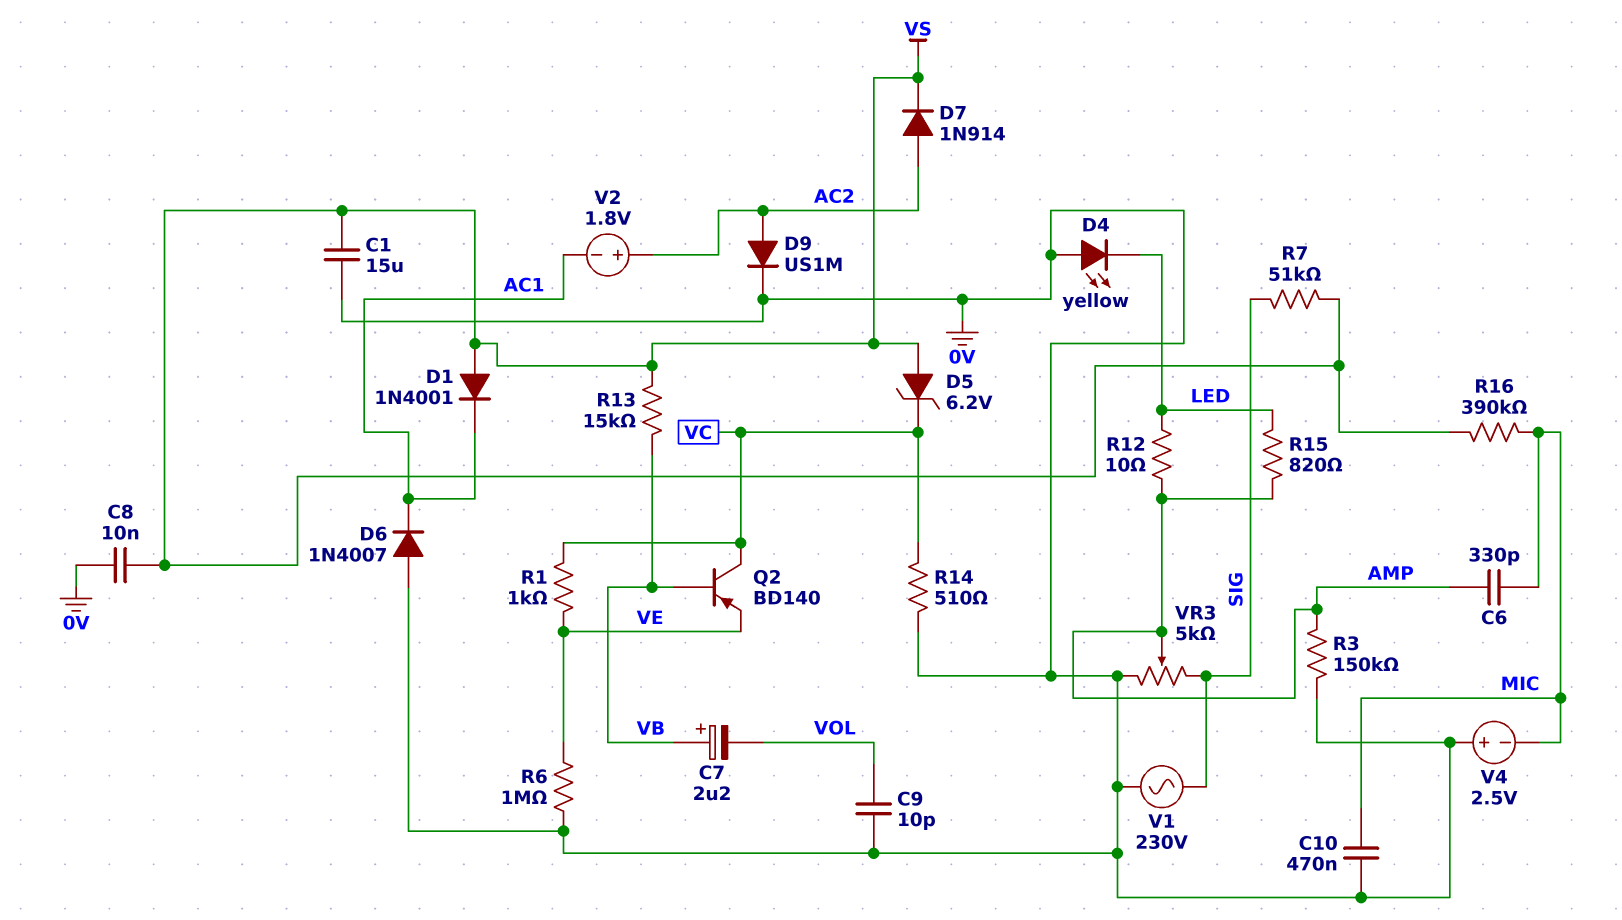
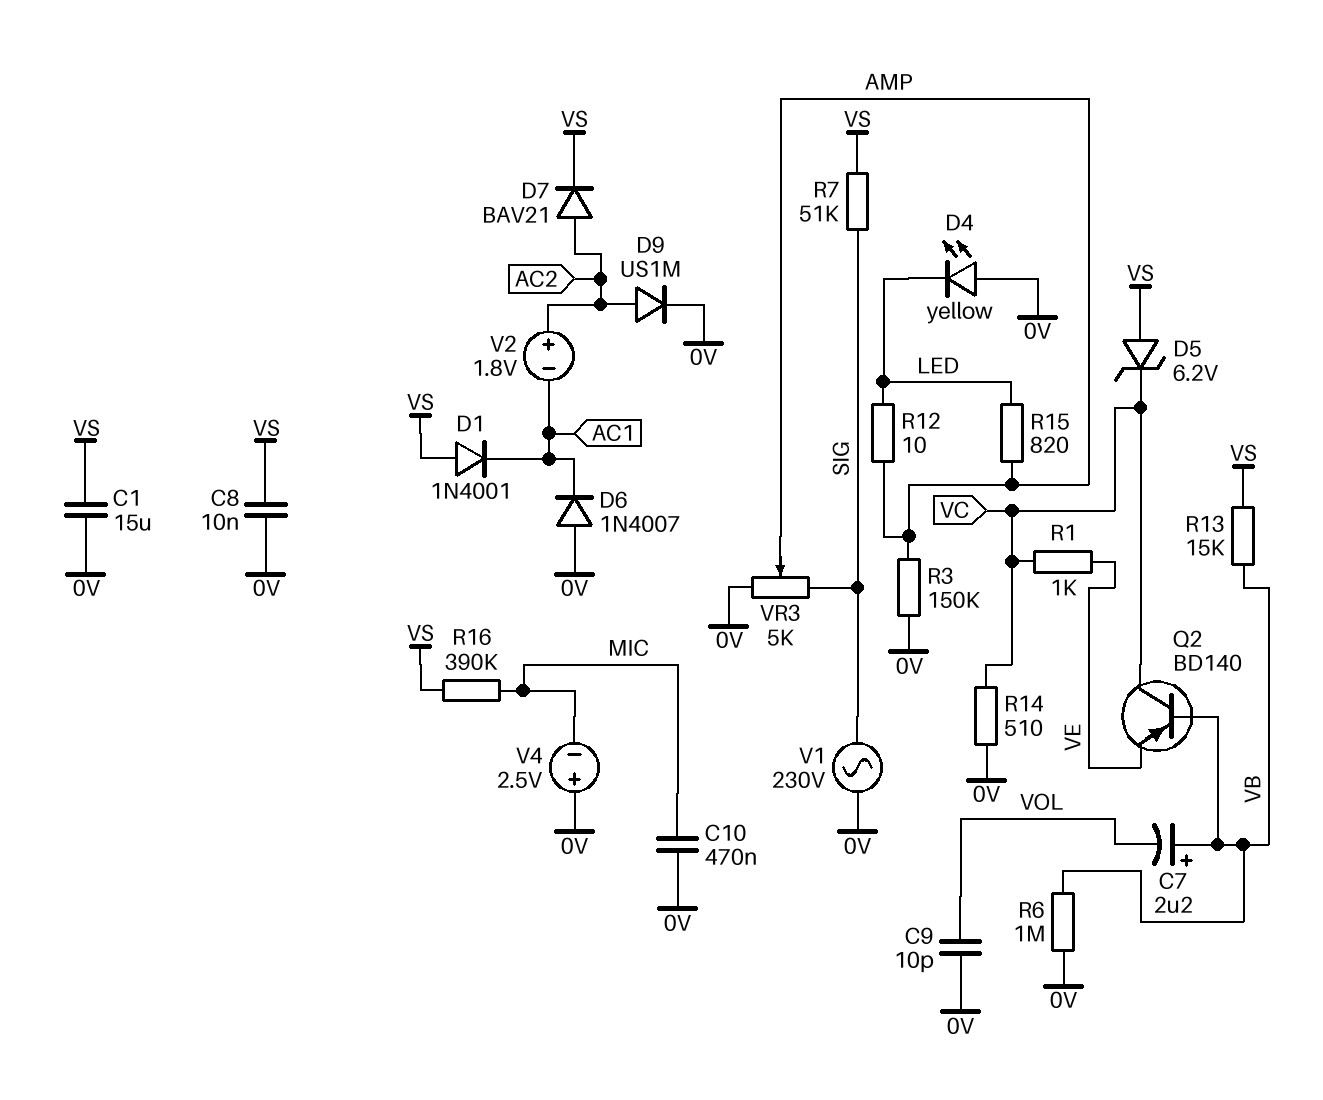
C6: 330pF (AMP, MIC) -> none
D7: diode 1N914 (A AC2, K VS) -> diode BAV21 (A AC2, K VS)
R6: 1M (0V, VE) -> 1M (0V, VB)

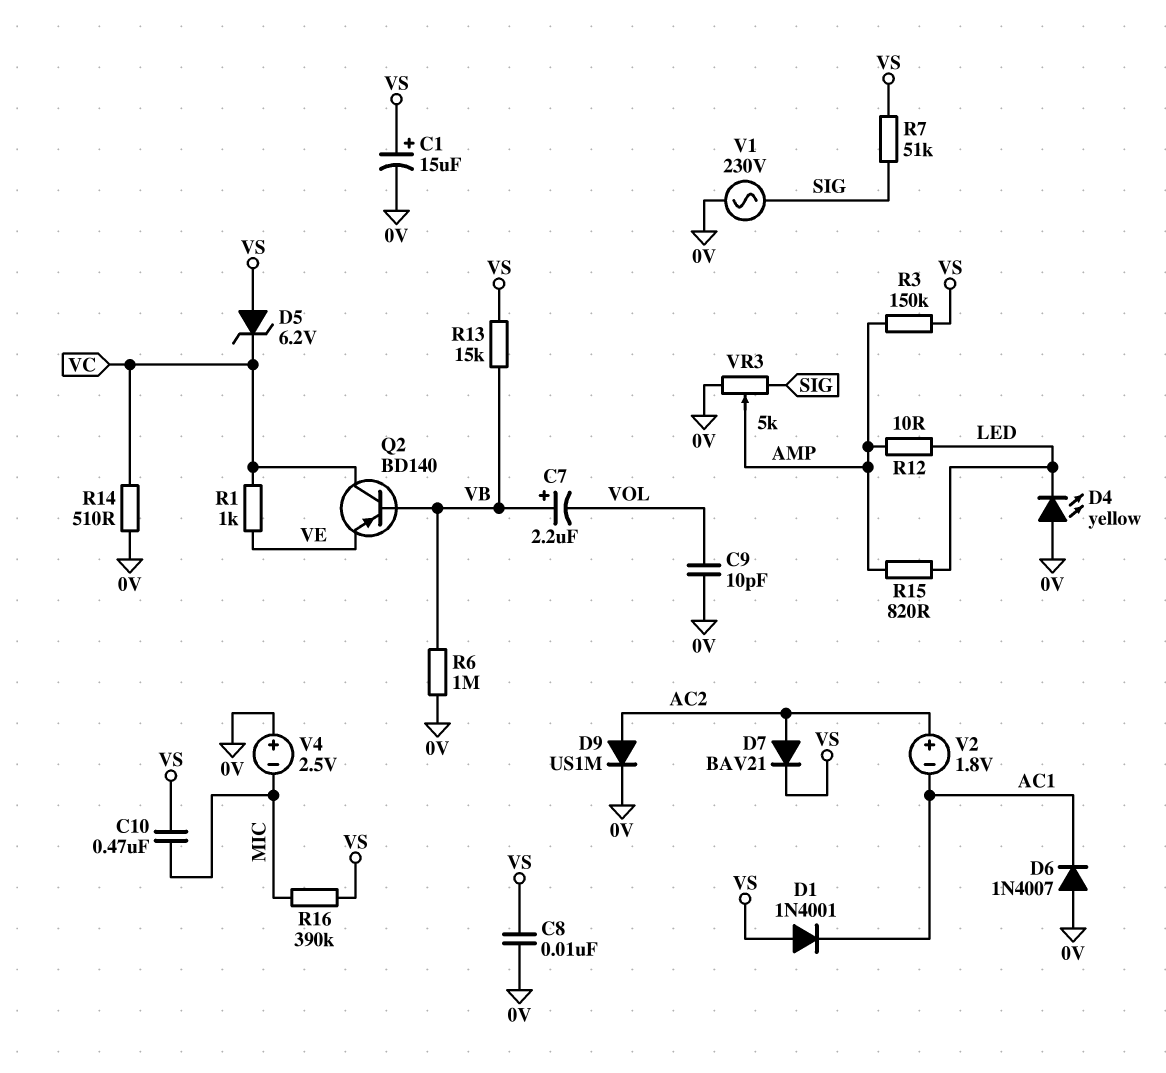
C1: 15uF (0V, VS) -> 15uF (plus VS, minus 0V)
C10: 470nF (0V, MIC) -> 470nF (MIC, VS)
R3: 150k (0V, AMP) -> 150k (AMP, VS)

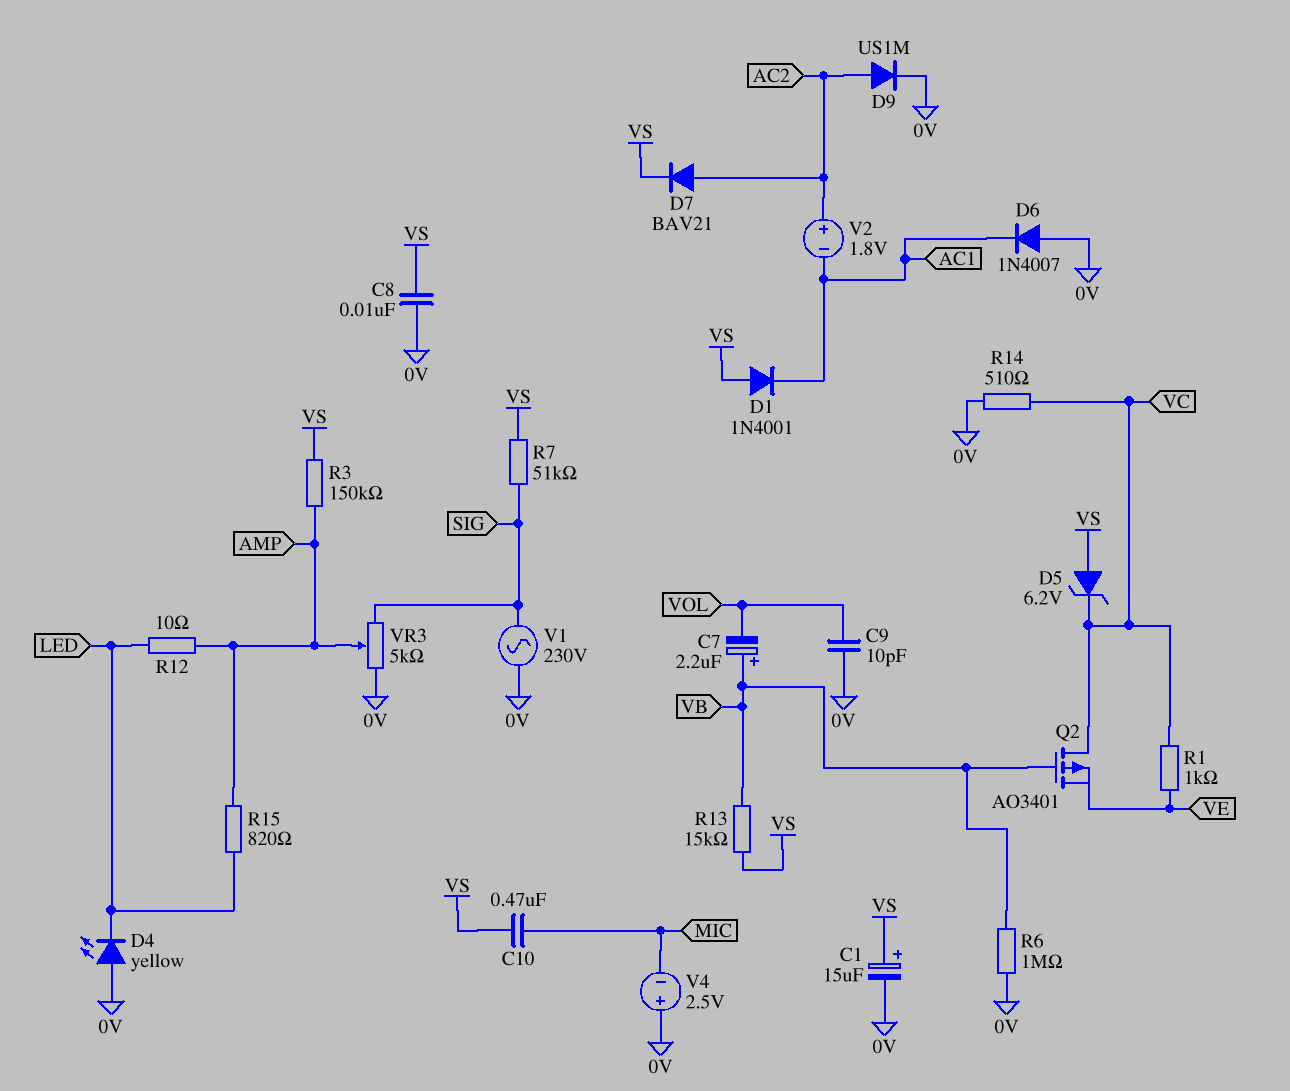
Q2: PNP BD140 (B VB, C VC, E VE) -> PMOS AO3401 (G VB, D VC, S VE)
R16: 390k (MIC, VS) -> none

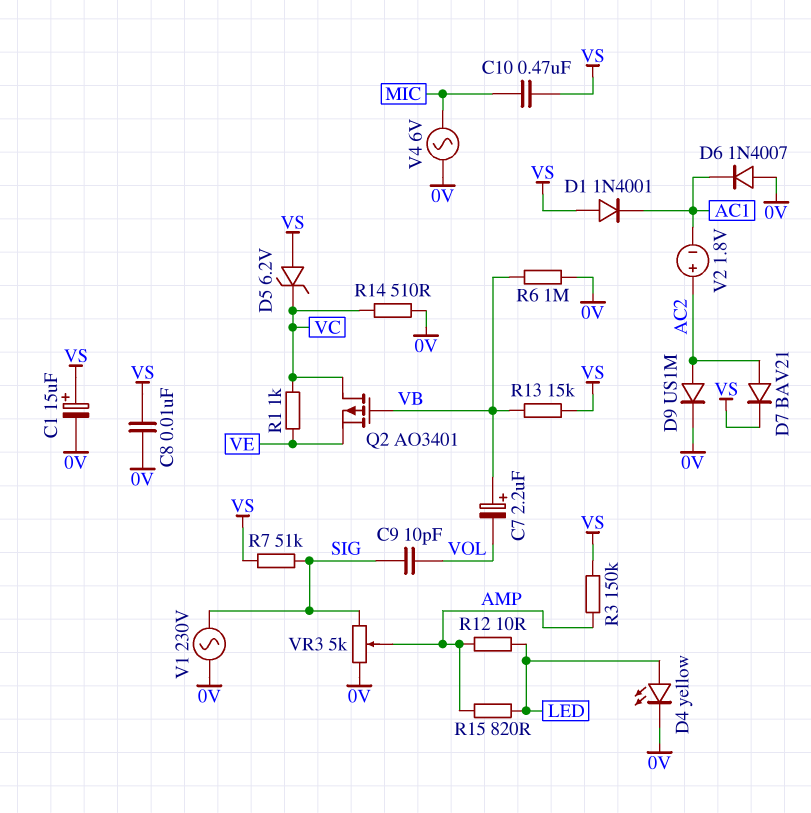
C9: 10pF (0V, VOL) -> 10pF (SIG, VOL)
D4: LED yellow (A 0V, K LED) -> LED yellow (A LED, K 0V)
V4: 2.5V (plus 0V, minus MIC) -> AC 6V (0V, MIC)

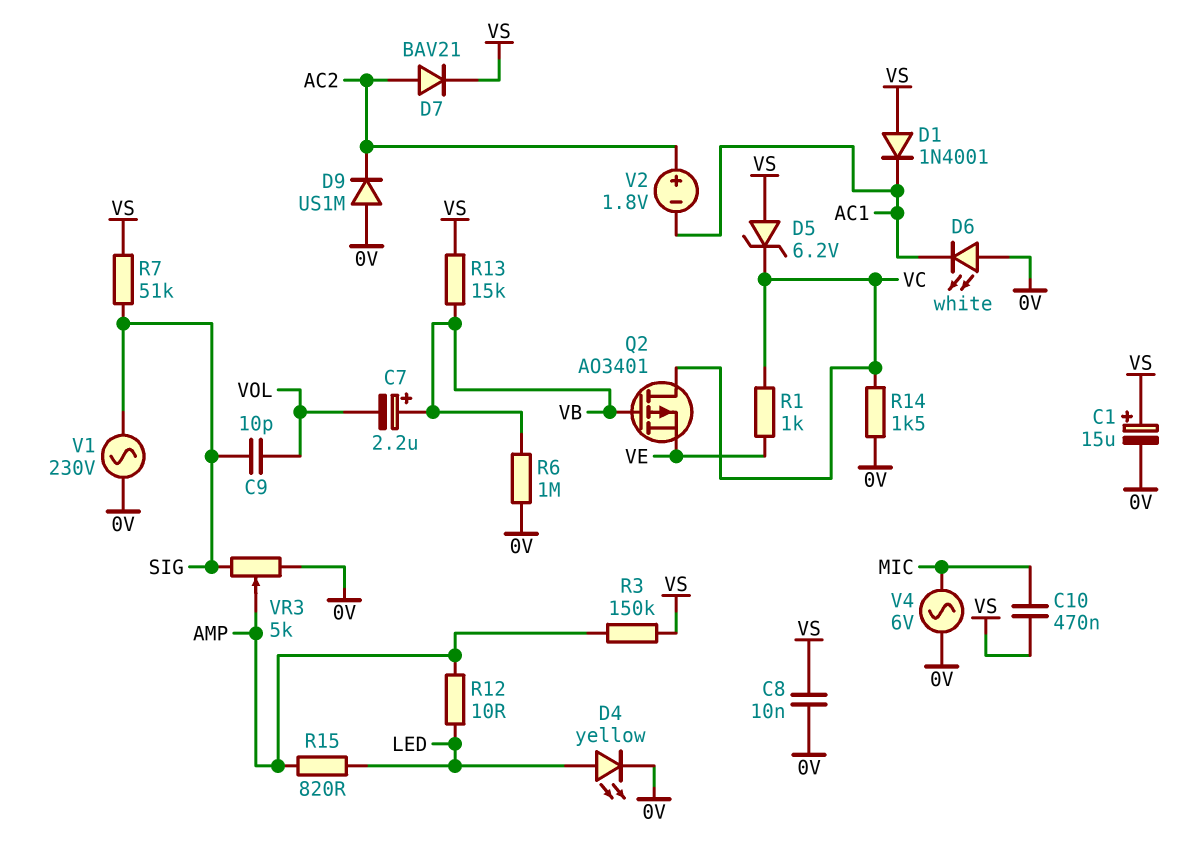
D6: diode 1N4007 (A 0V, K AC1) -> LED white (A 0V, K AC1)
D9: diode US1M (A AC2, K 0V) -> diode US1M (A 0V, K AC2)
R14: 510 (0V, VC) -> 1.5k (0V, VC)

